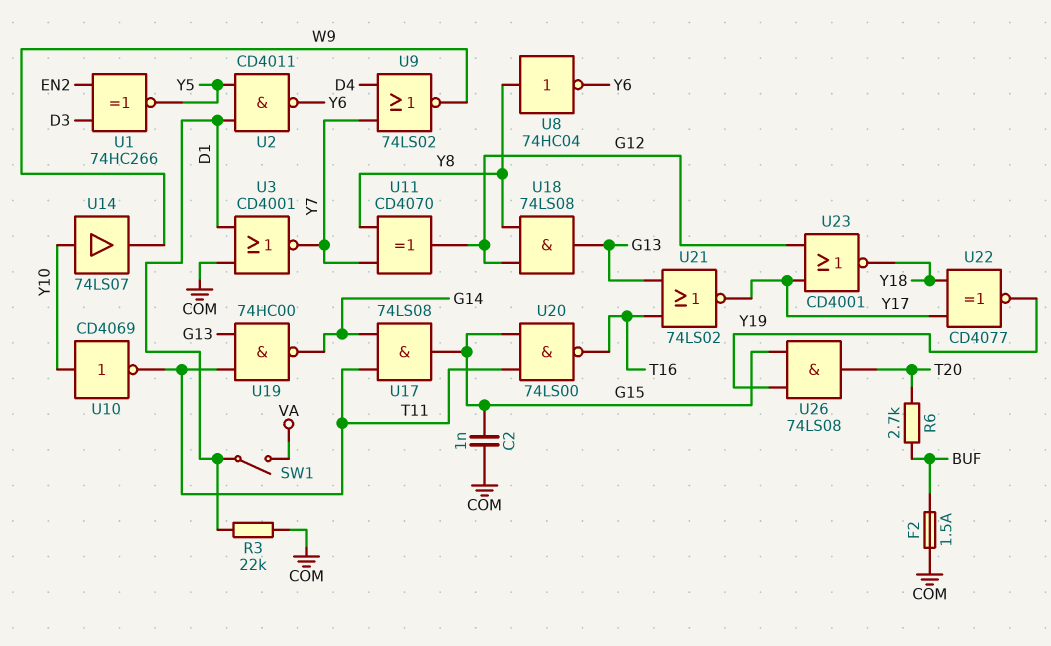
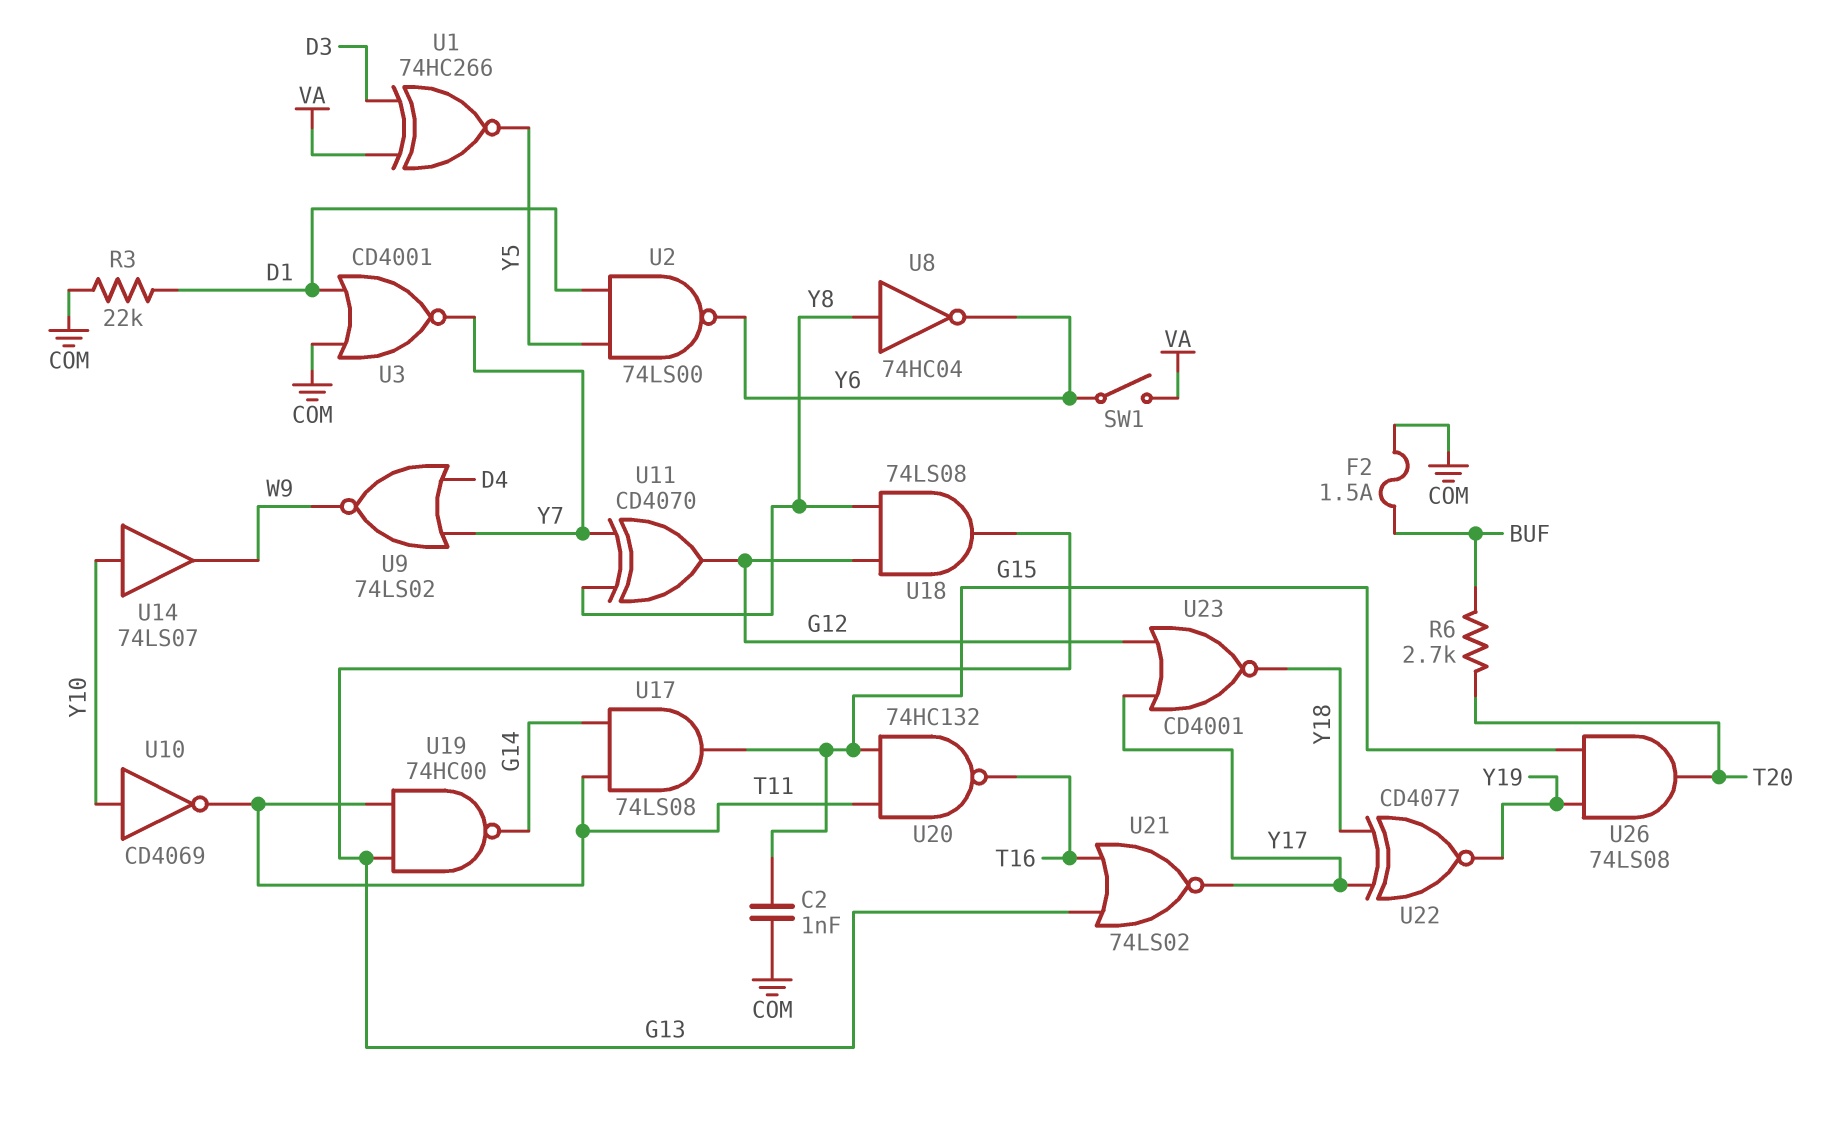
SW1: switch (D1, VA) -> switch (VA, Y6)
U1: XNOR 74HC266 (in D3, in EN2, out Y5) -> XNOR 74HC266 (in D3, in VA, out Y5)
U2: NAND CD4011 (in D1, in Y5, out Y6) -> NAND 74LS00 (in D1, in Y5, out Y6)
U20: NAND 74LS00 (in G15, in T11, out T16) -> NAND 74HC132 (in G15, in T11, out T16)

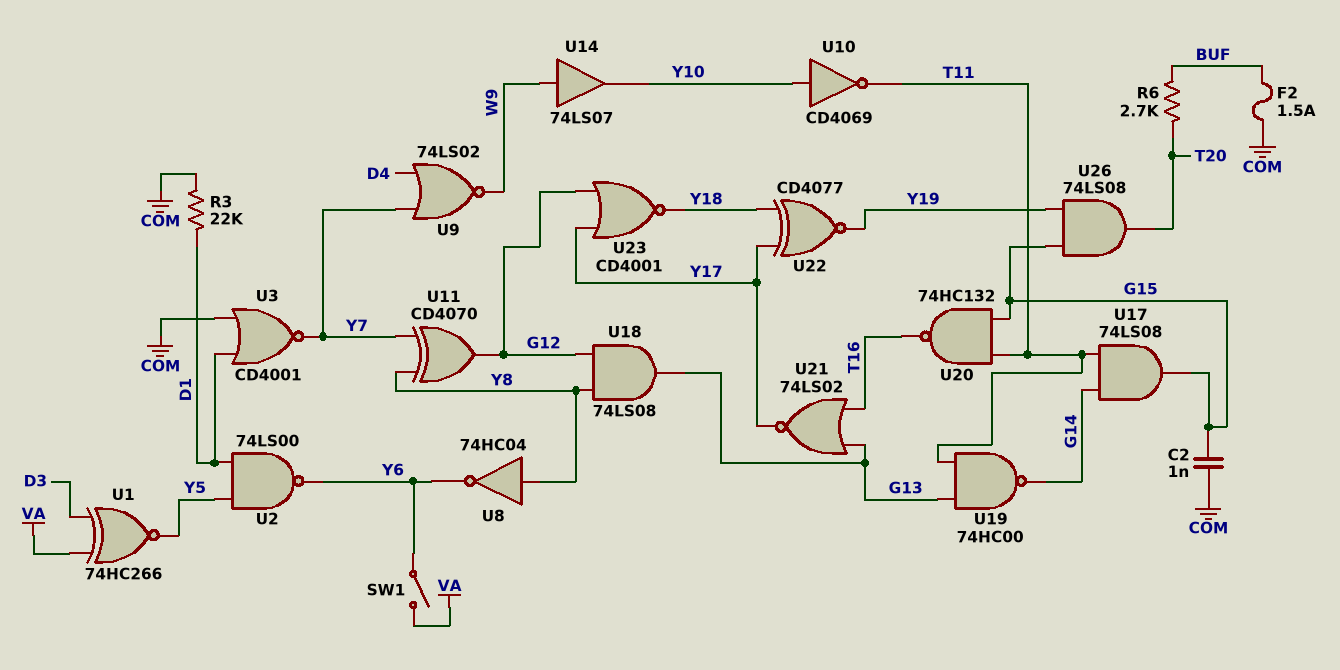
U14: buffer 74LS07 (in Y10, out W9) -> buffer 74LS07 (in W9, out Y10)

